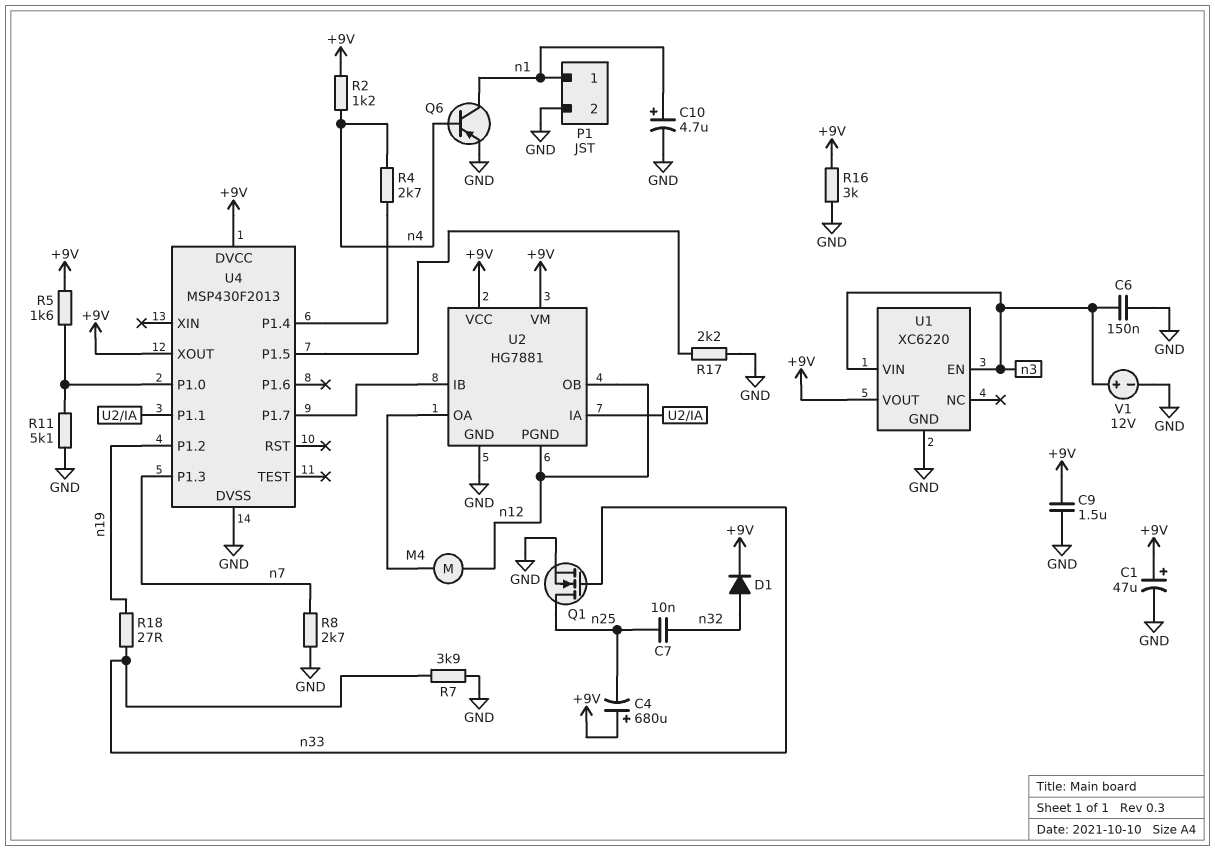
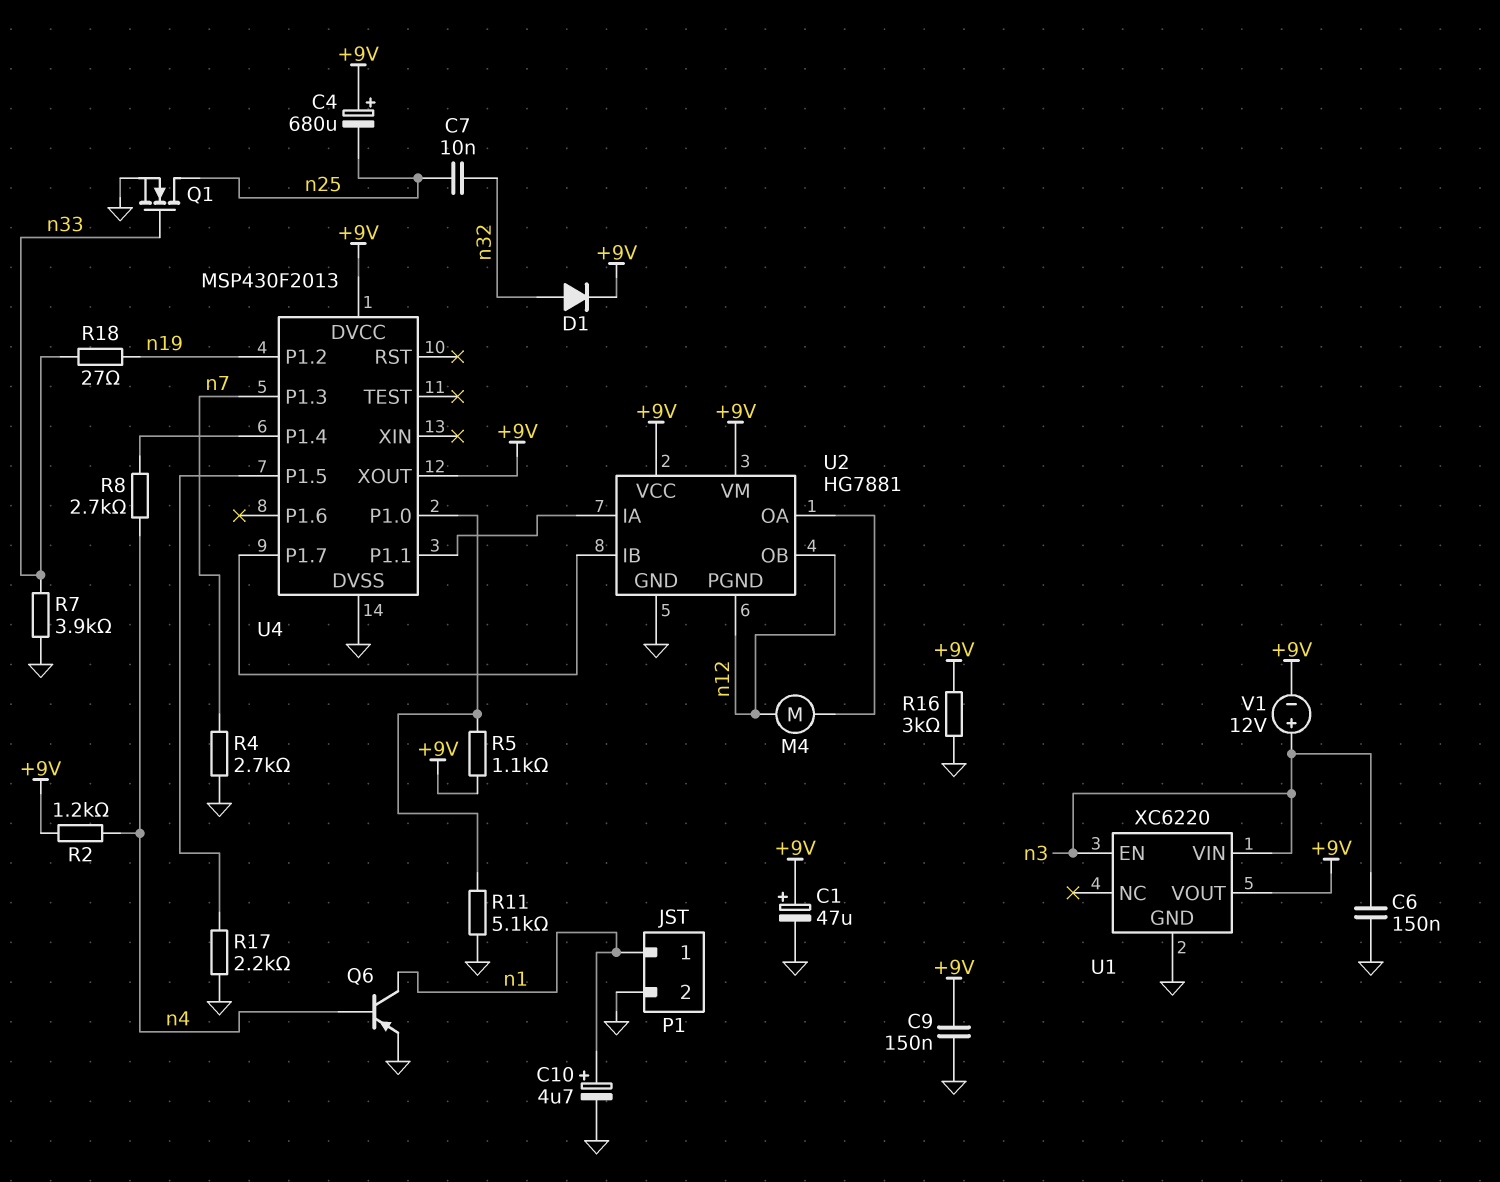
C9: 1.5uF (+9V, GND) -> 150nF (+9V, GND)
R4: 2.7k (U4/P1.4, n4) -> 2.7k (GND, n7)
R5: 1.6k (+9V, U4/P1.0) -> 1.1k (+9V, U4/P1.0)
R8: 2.7k (GND, n7) -> 2.7k (U4/P1.4, n4)
V1: 12V (plus n3, minus GND) -> 12V (plus n3, minus +9V)

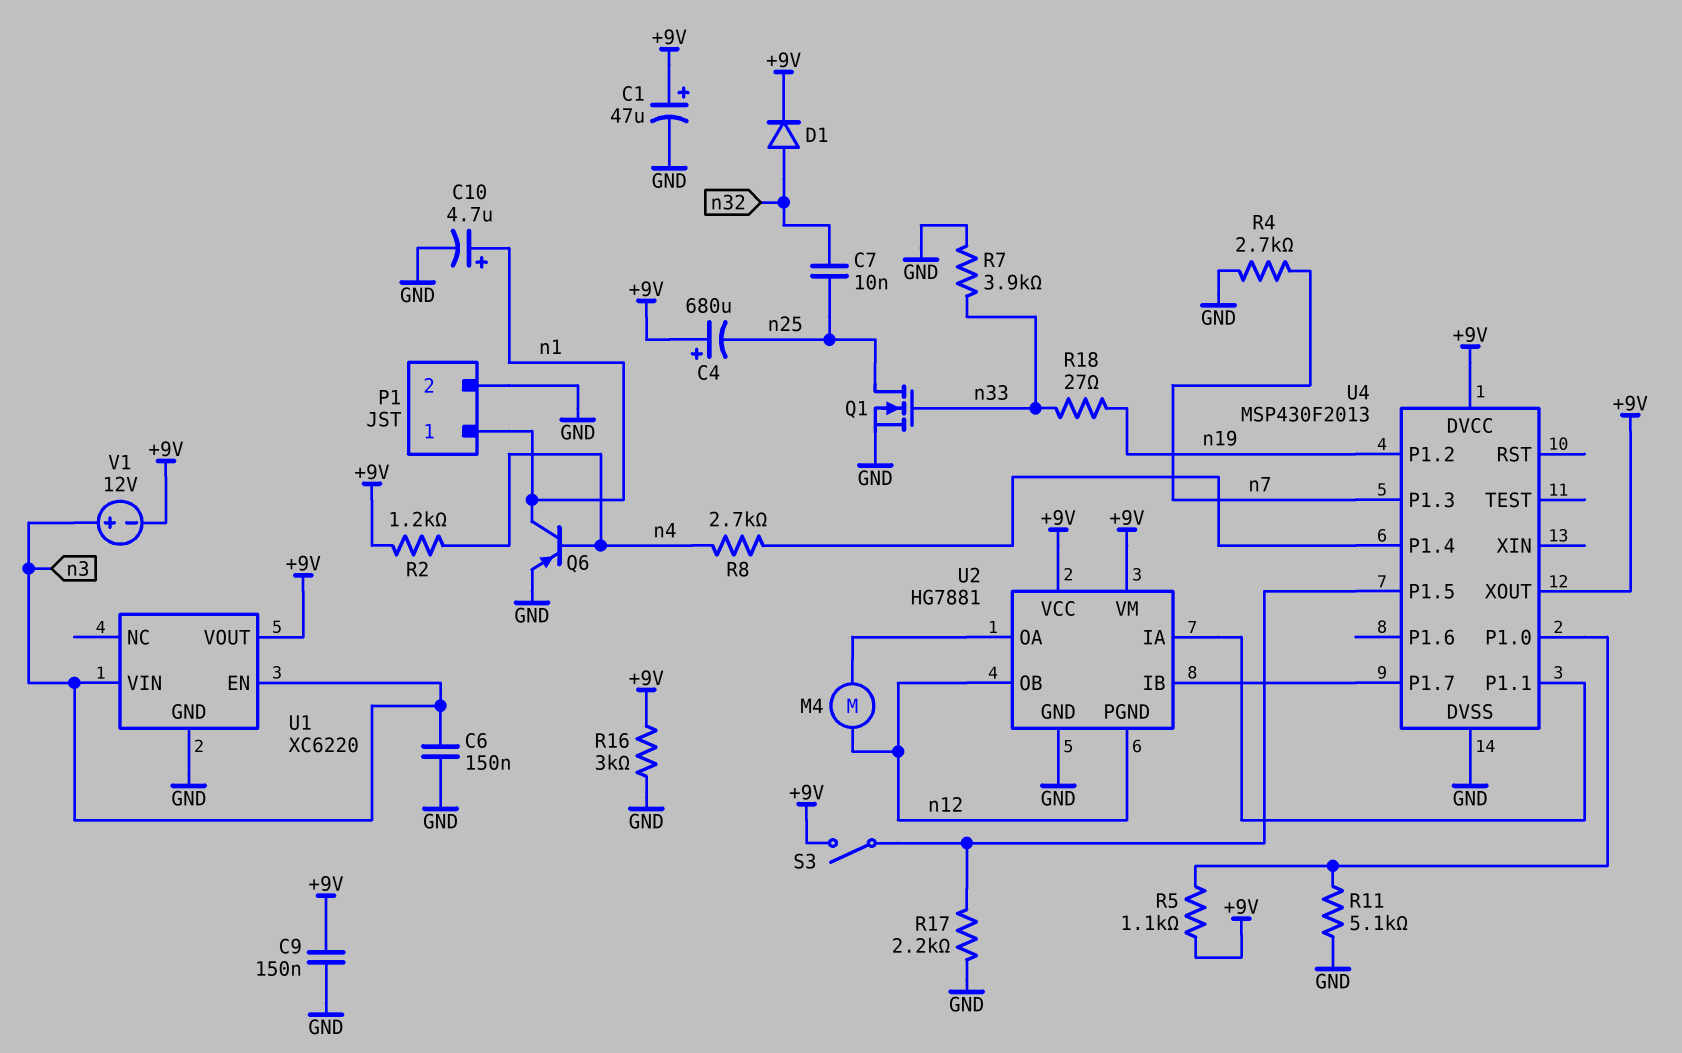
S3: none -> switch (+9V, U4/P1.5)

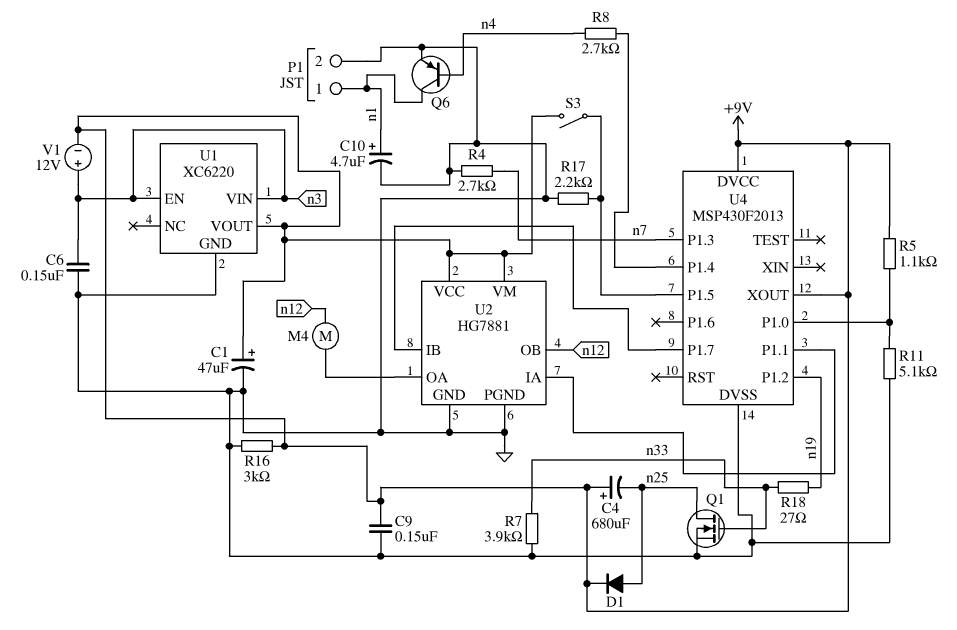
C7: 10nF (n25, n32) -> none
D1: diode (A n32, K +9V) -> diode (A n25, K +9V)
R2: 1.2k (+9V, n4) -> none
U2 pin PGND: n12 -> GND

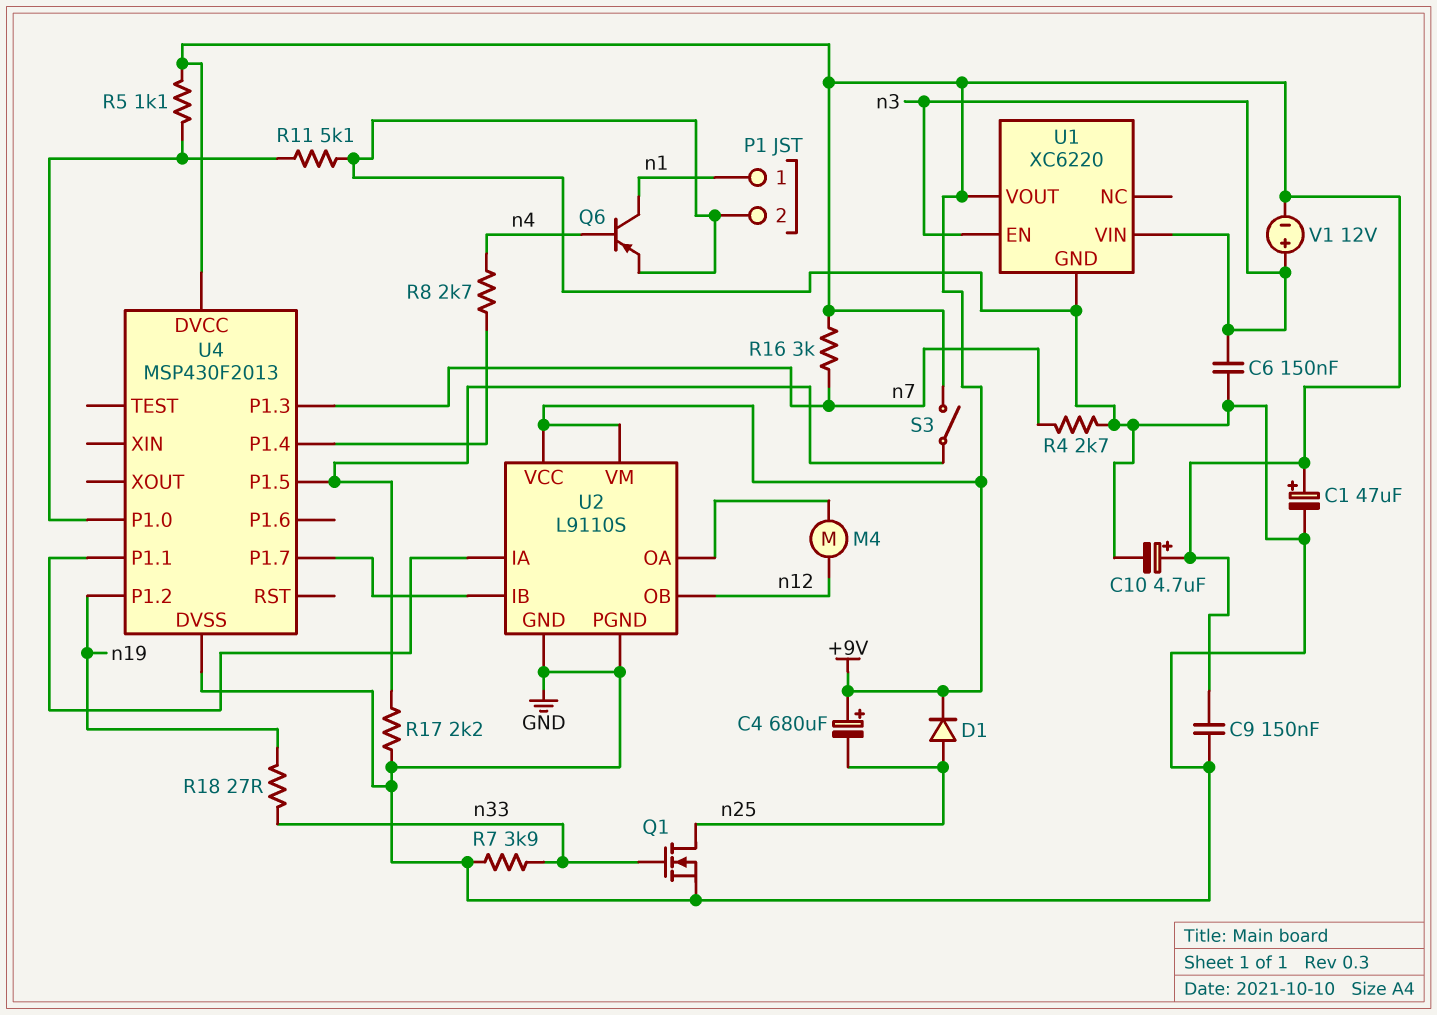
C10: 4.7uF (plus n1, minus GND) -> 4.7uF (plus +9V, minus GND)
R16: 3k (+9V, GND) -> 3k (+9V, n7)
U2: HG7881 -> L9110S
U4 pin XOUT: +9V -> none

